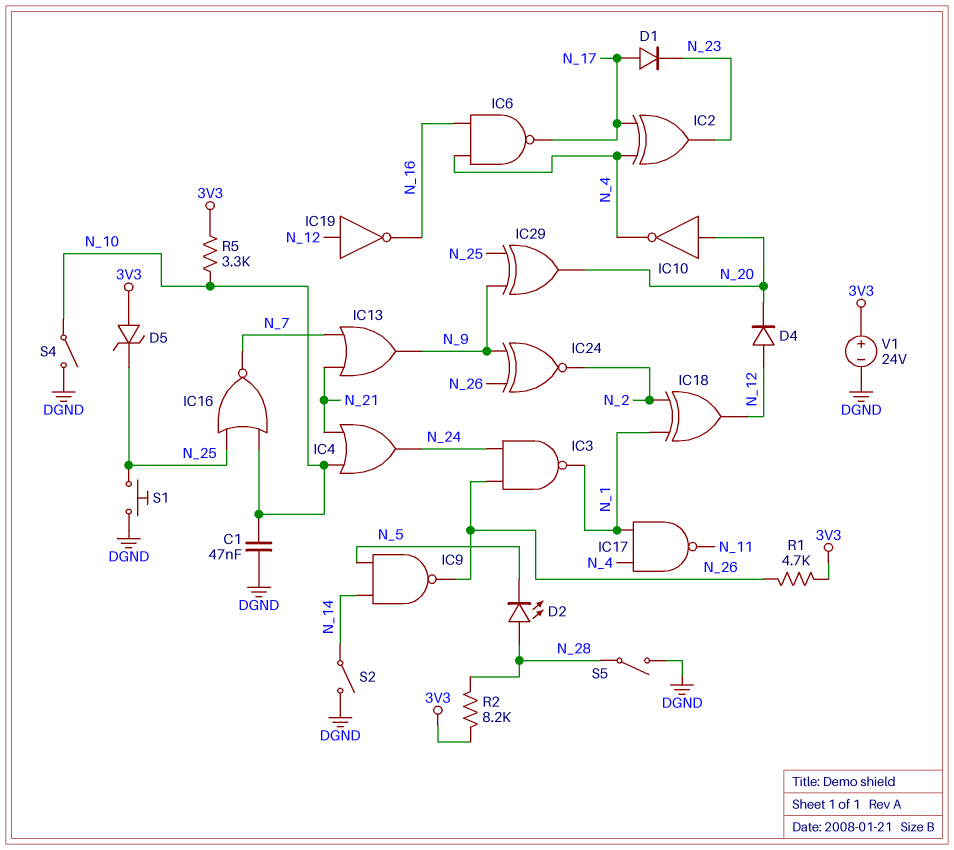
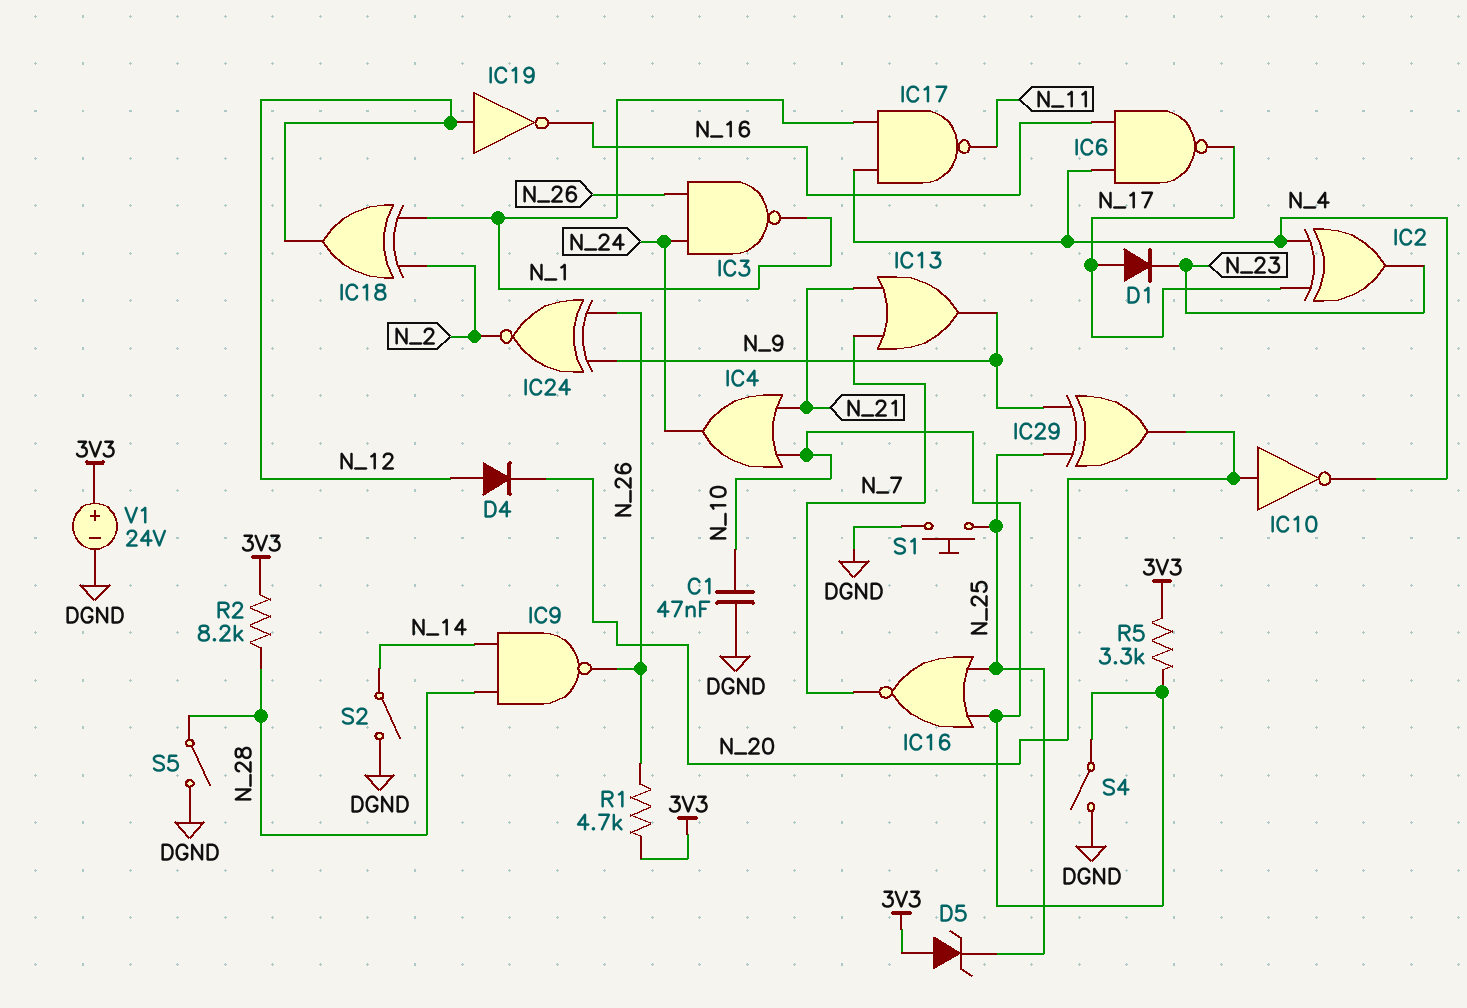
D2: LED (A N_28, K N_5) -> none
IC9: NAND (in N_5, in N_14, out N_26) -> NAND (in N_14, in N_28, out N_26)

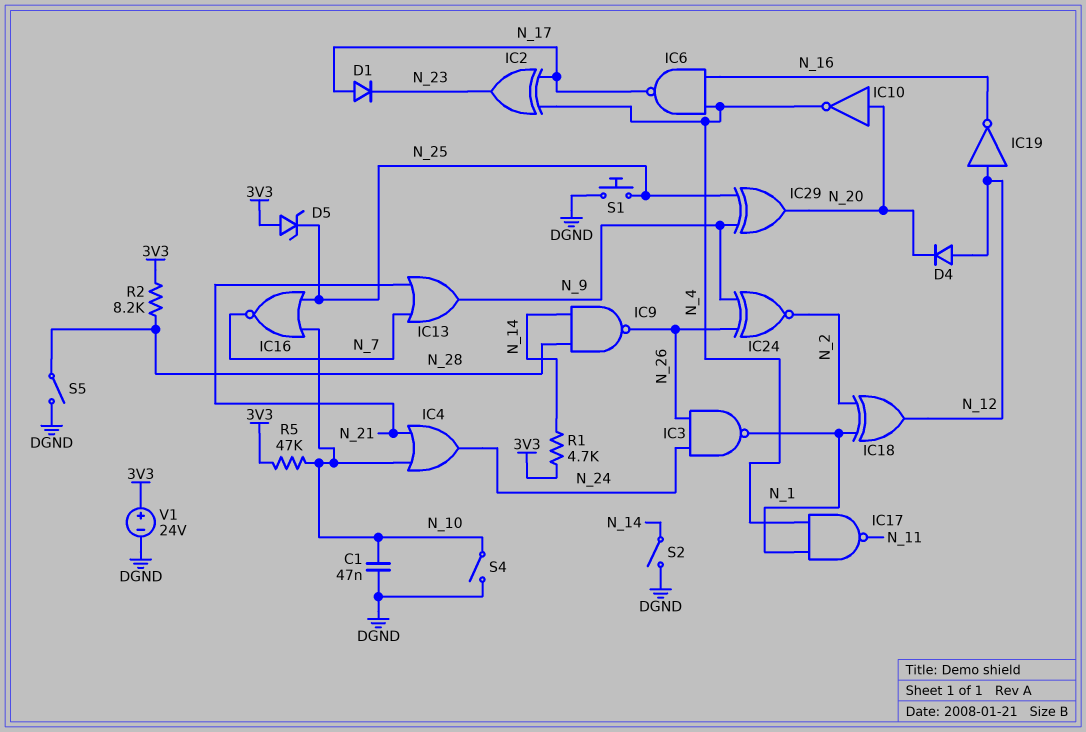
R1: 4.7k (3V3, N_26) -> 4.7k (3V3, N_14)
R5: 3.3k (3V3, N_10) -> 47k (3V3, N_10)

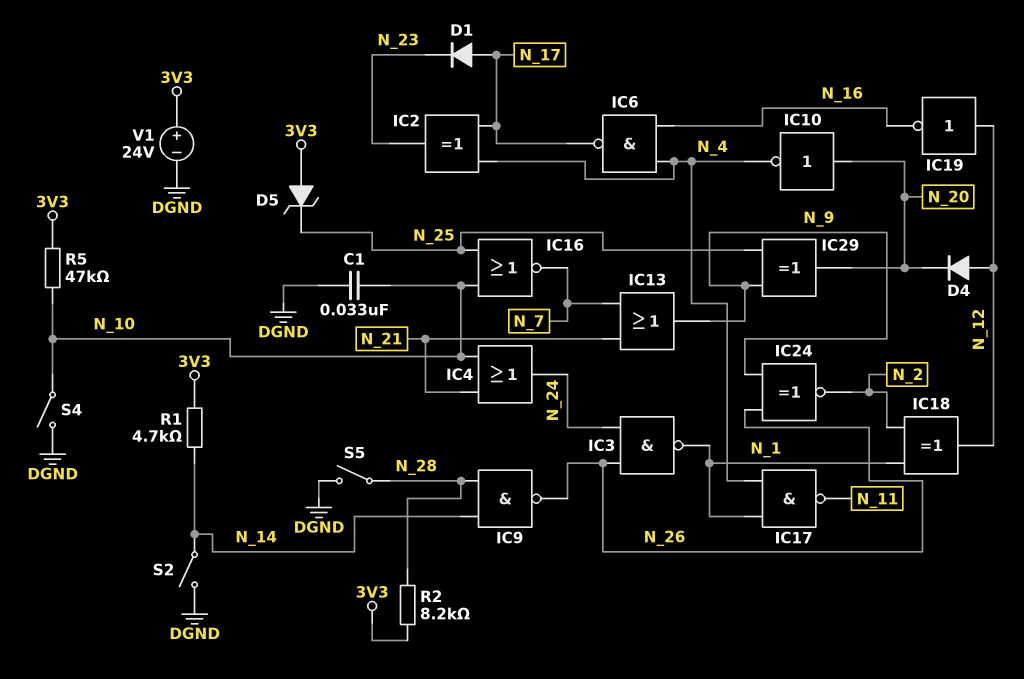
C1: 47nF (DGND, N_10) -> 33nF (DGND, N_10)
S1: button (DGND, N_25) -> none

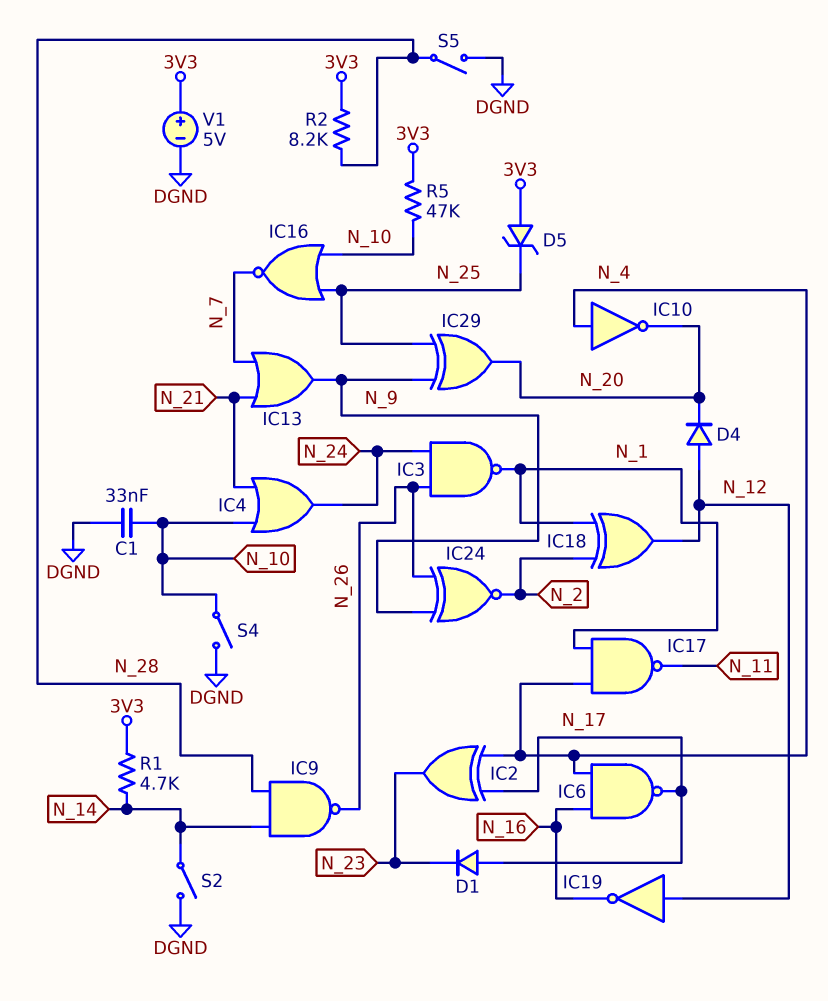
IC10: NOT (in N_20, out N_4) -> NOT (in N_4, out N_20)
V1: 24V (plus 3V3, minus DGND) -> 5V (plus 3V3, minus DGND)

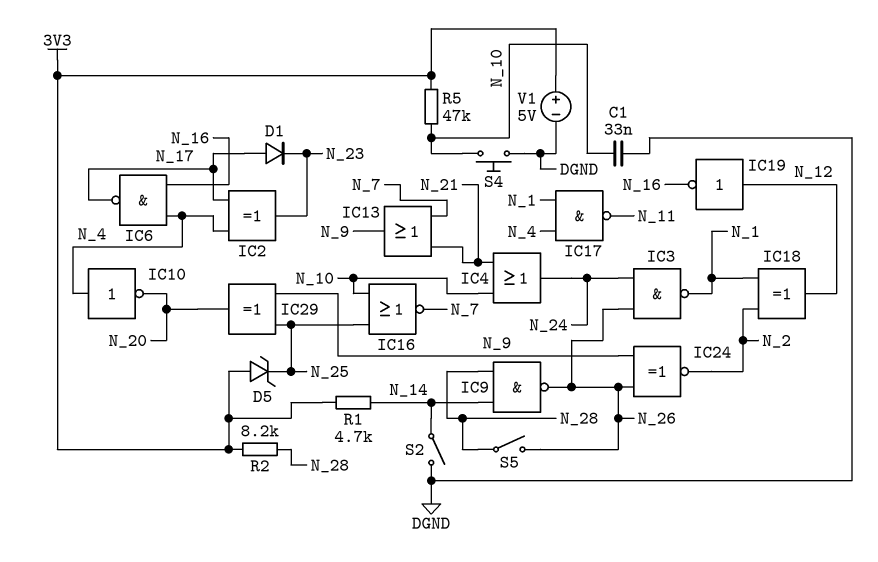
D4: diode (A N_12, K N_20) -> none
S4: switch (DGND, N_10) -> button (DGND, N_10)
S5: switch (DGND, N_28) -> switch (N_26, N_28)

